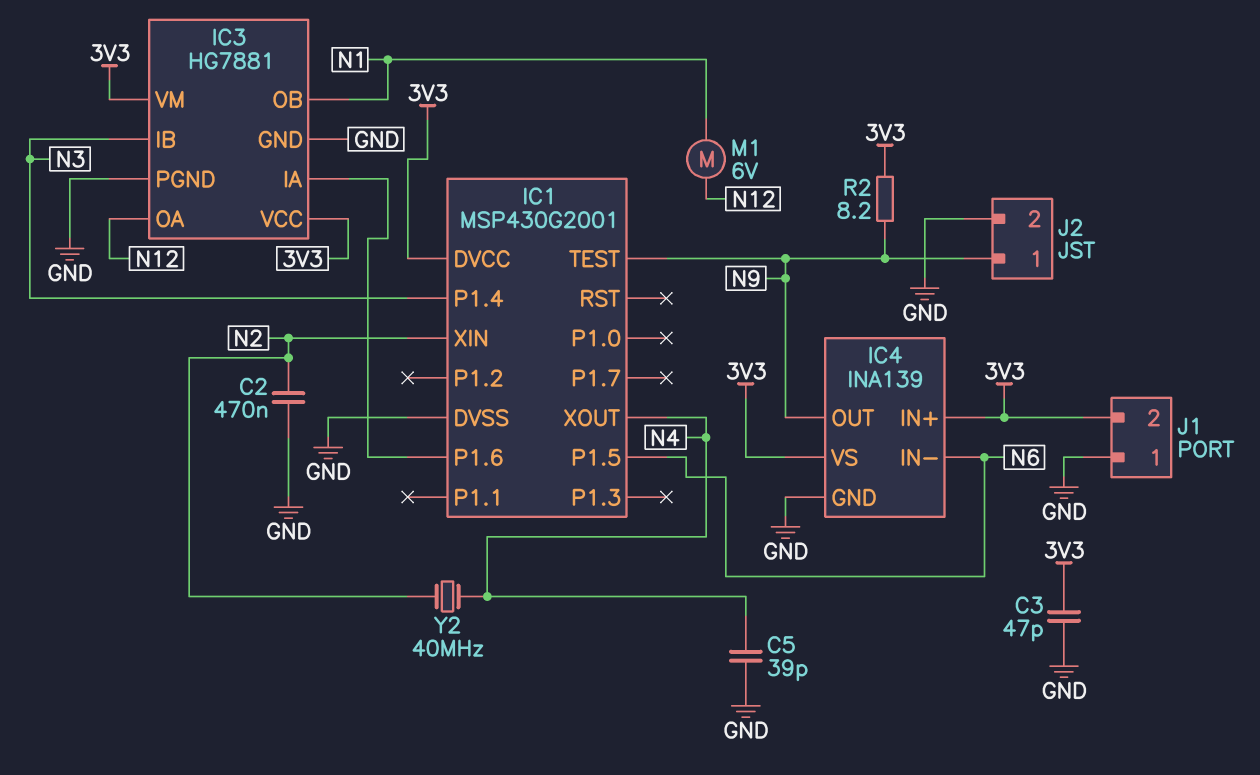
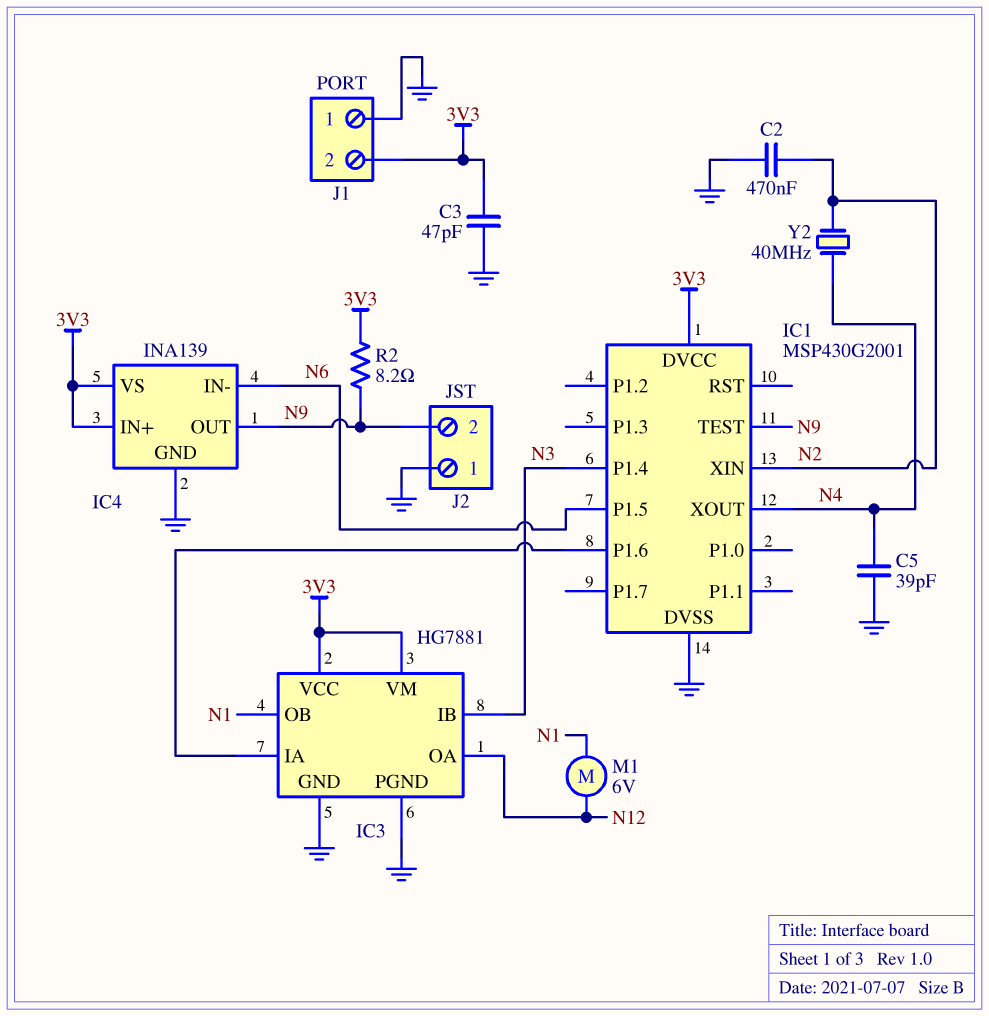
J2 pin 1: N9 -> GND
J2 pin 2: GND -> N9

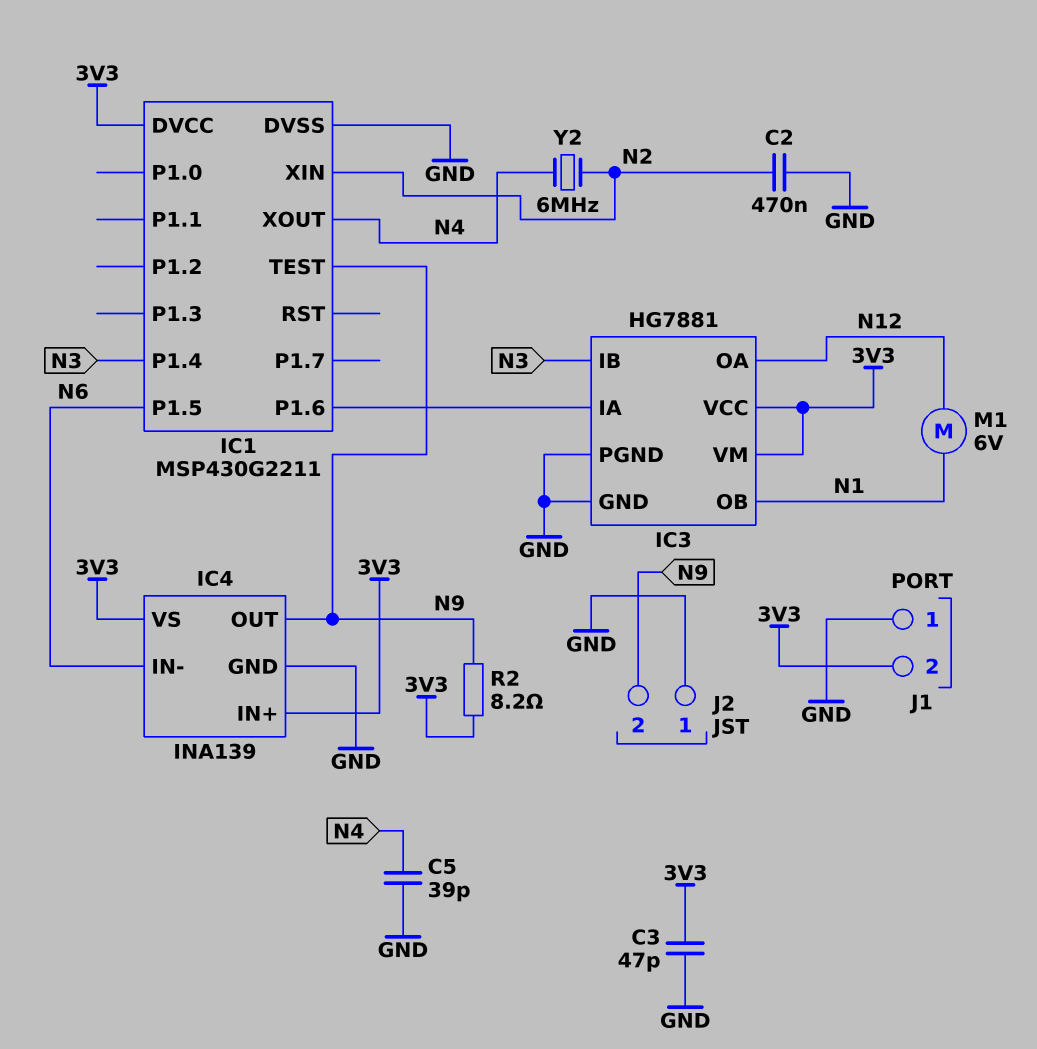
IC1: MSP430G2001 -> MSP430G2211
Y2: 40MHz (N2, N4) -> 6MHz (N2, N4)

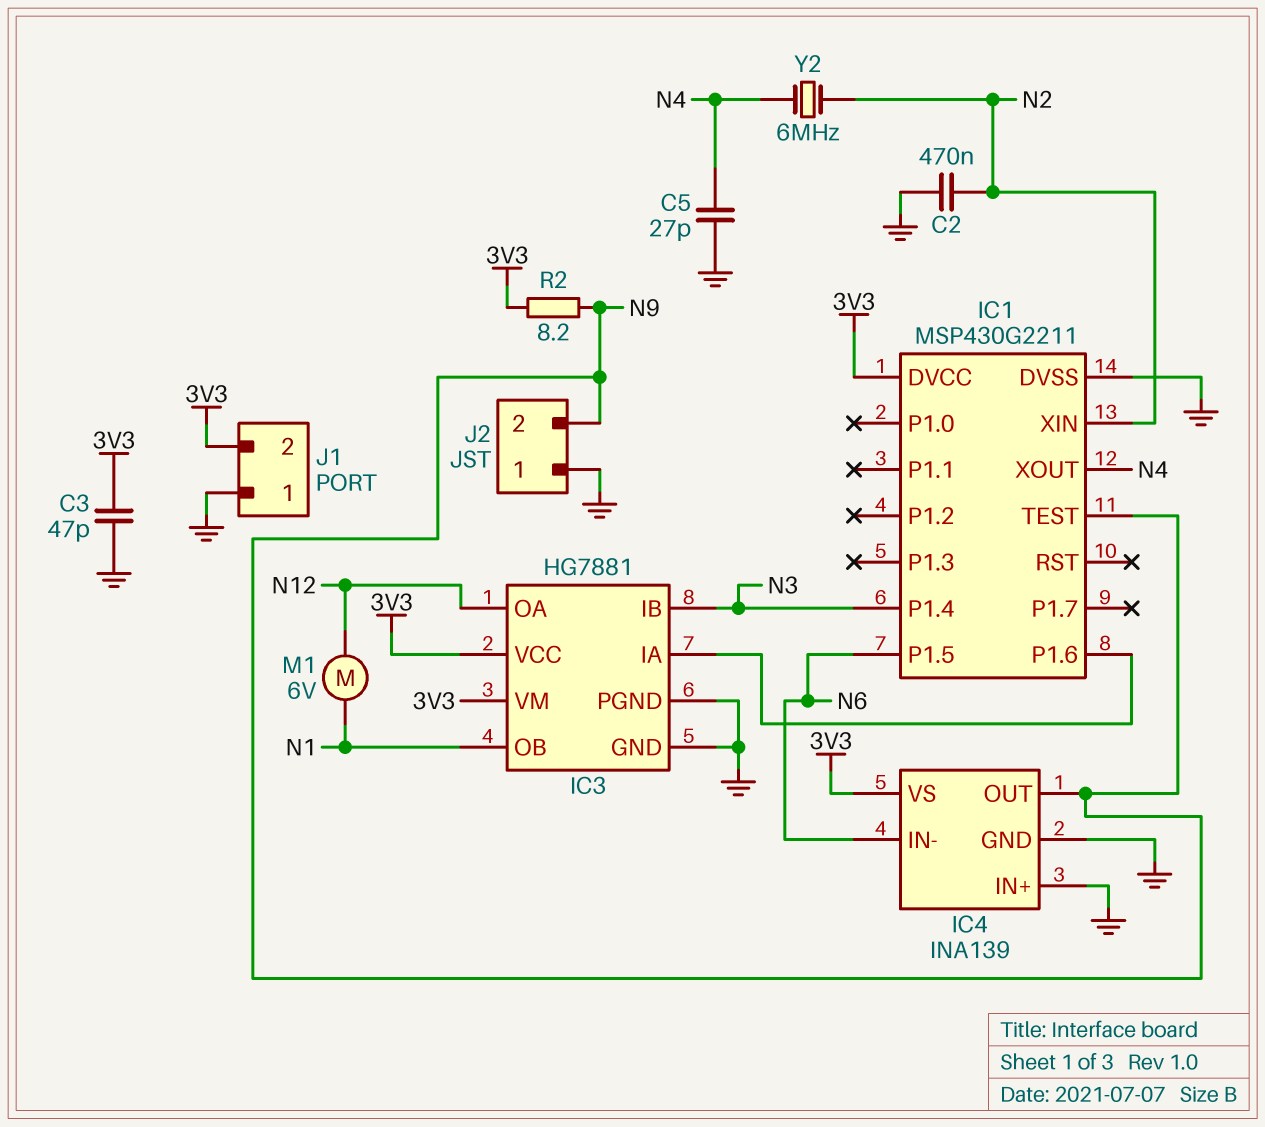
C5: 39pF (GND, N4) -> 27pF (GND, N4)
IC4 pin IN+: 3V3 -> GND

